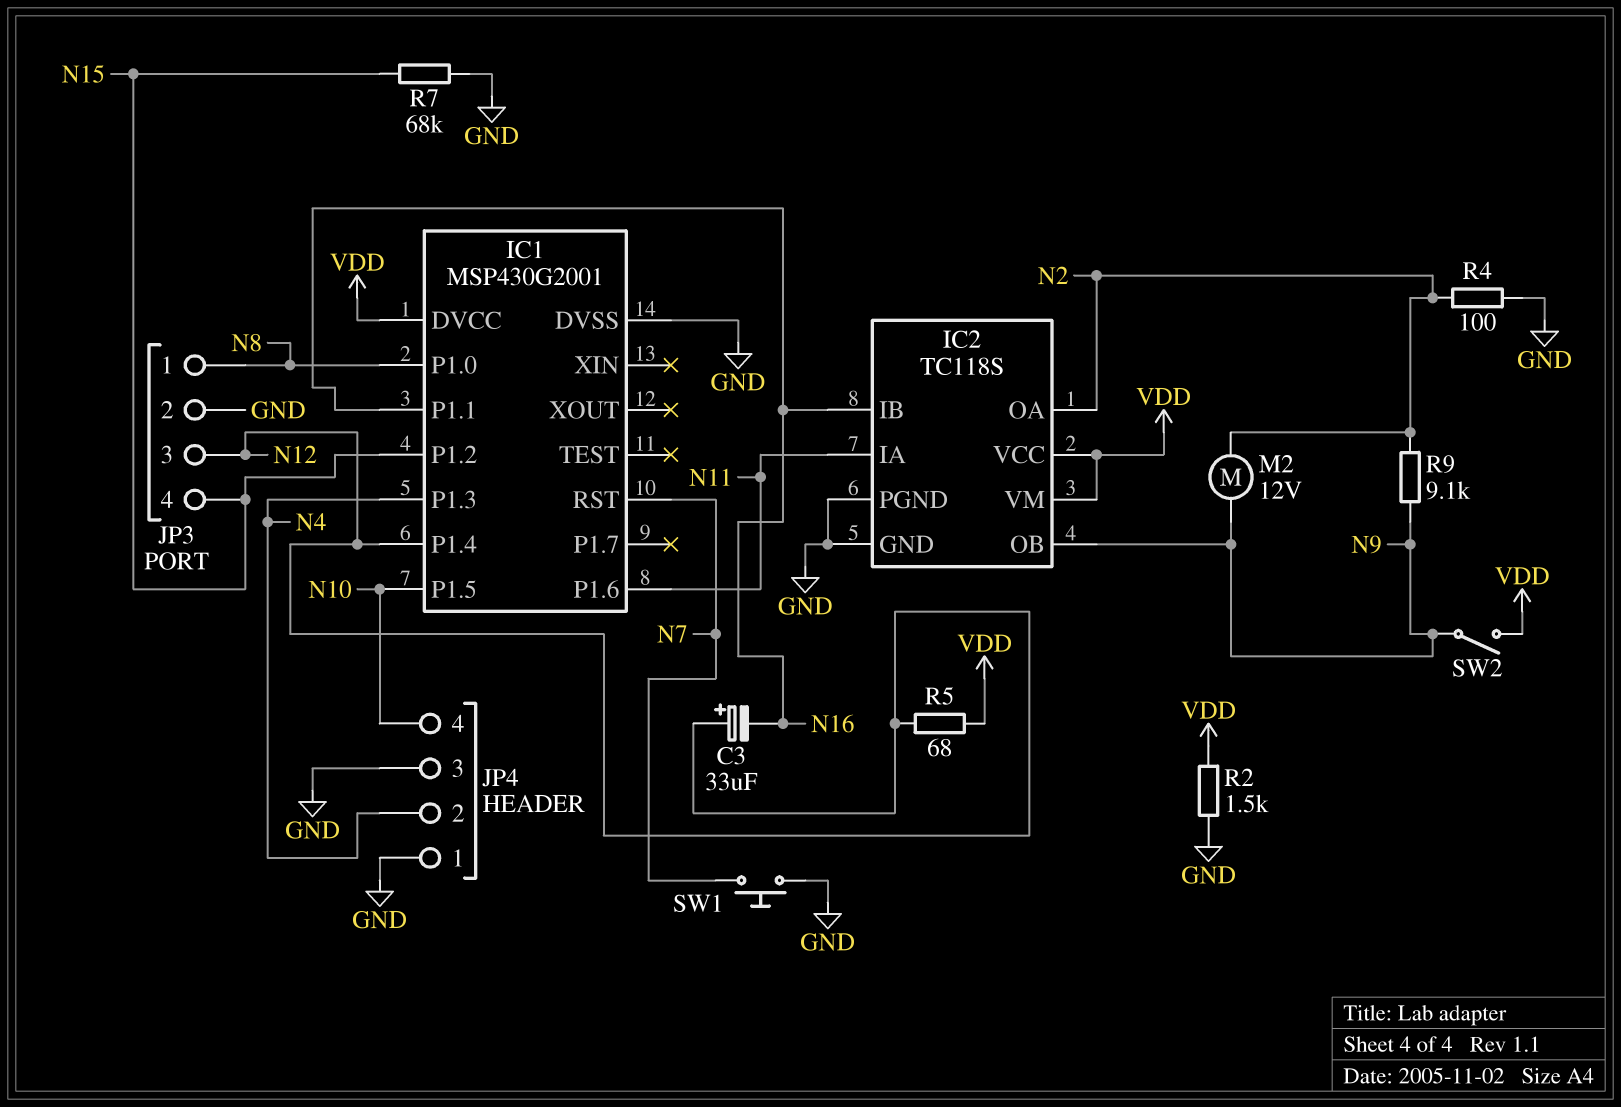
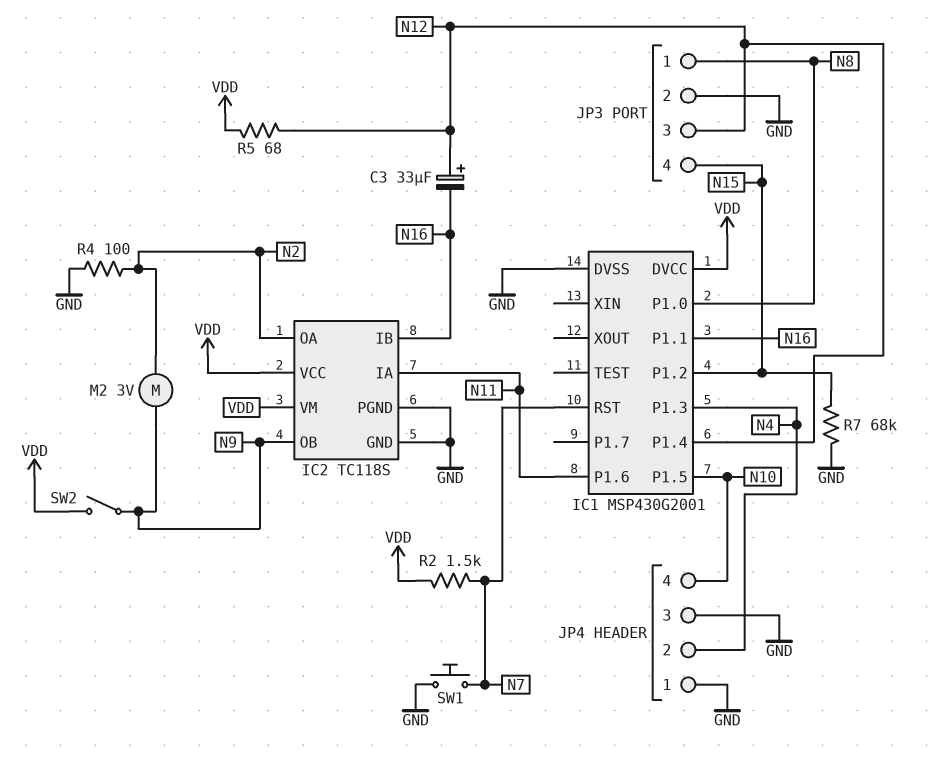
M2: motor 12V (N2, N9) -> motor 3V (N2, N9)
R2: 1.5k (GND, VDD) -> 1.5k (N7, VDD)
R9: 9.1k (N2, N9) -> none

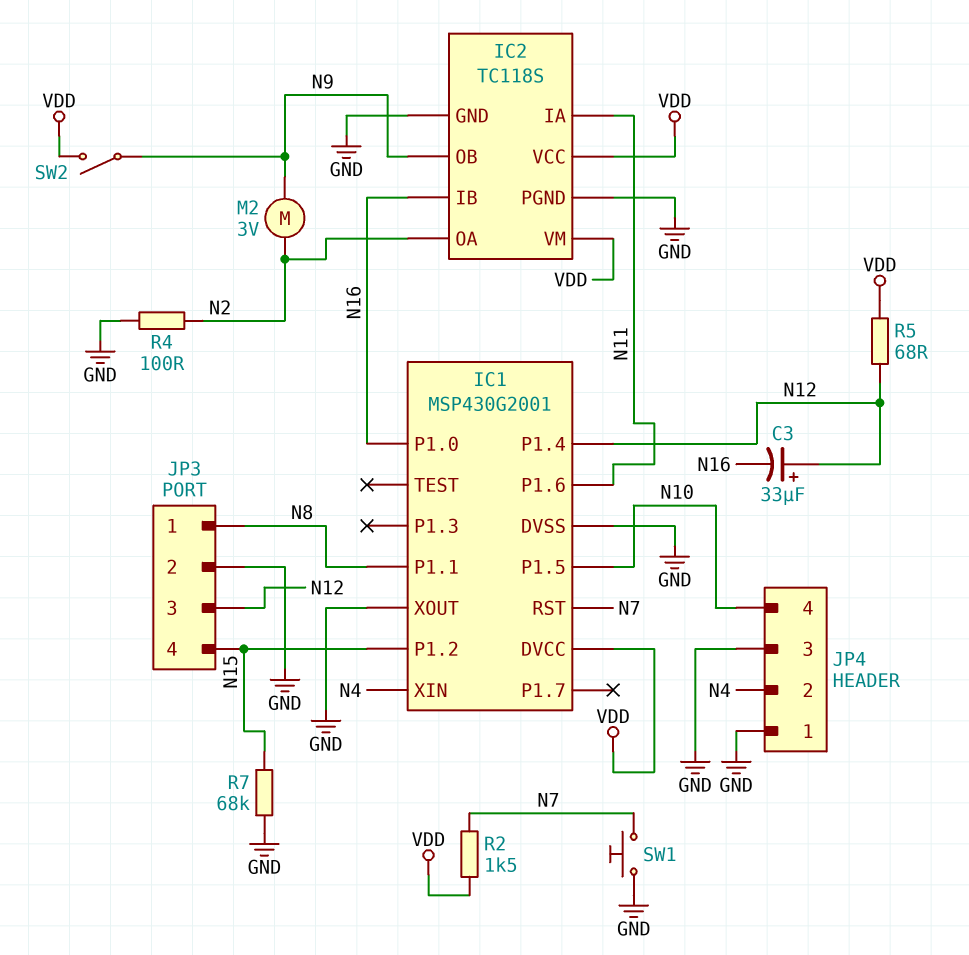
IC1 pin P1.0: N8 -> N16
IC1 pin P1.1: N16 -> N8
IC1 pin P1.3: N4 -> none
IC1 pin XIN: none -> N4
IC1 pin XOUT: none -> GND

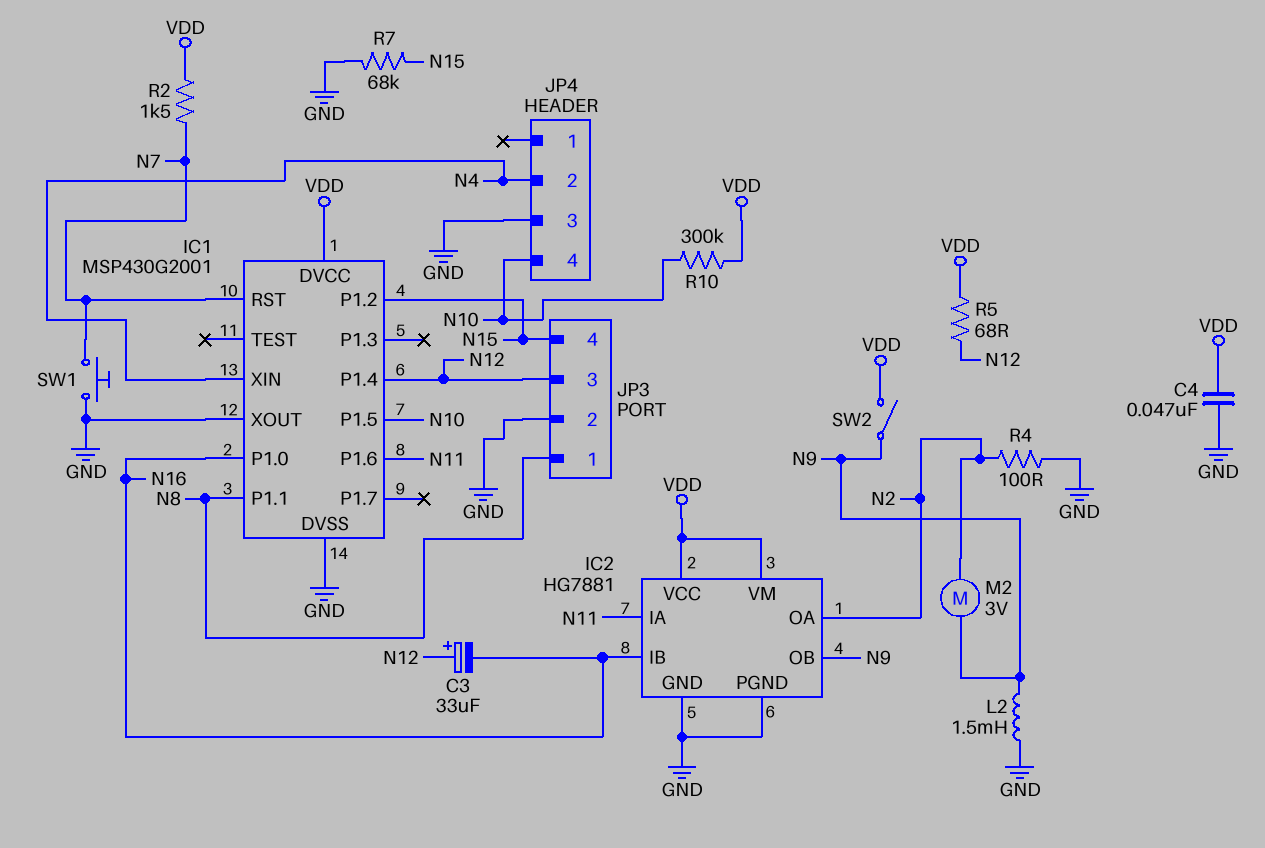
C4: none -> 47nF (GND, VDD)
IC2: TC118S -> HG7881
JP4 pin 1: GND -> none
L2: none -> 1.5mH (GND, N9)
R10: none -> 300k (N10, VDD)

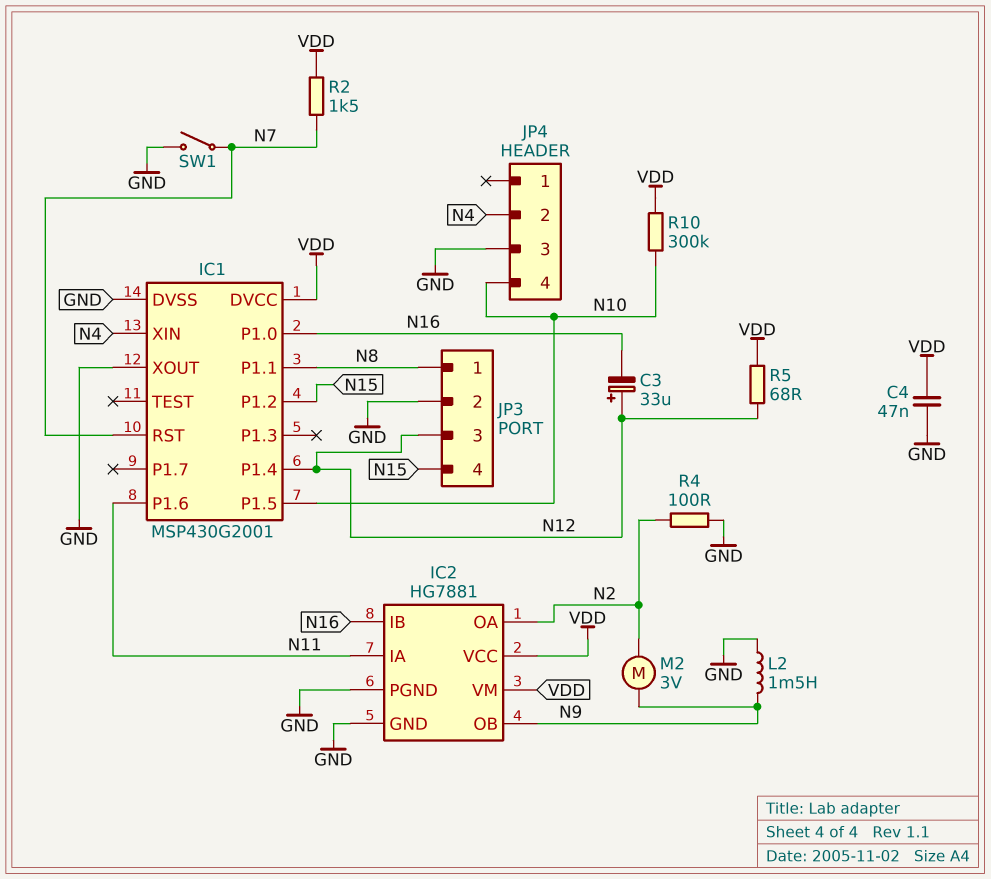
R7: 68k (GND, N15) -> none
SW1: button (GND, N7) -> switch (GND, N7)
SW2: switch (N9, VDD) -> none

